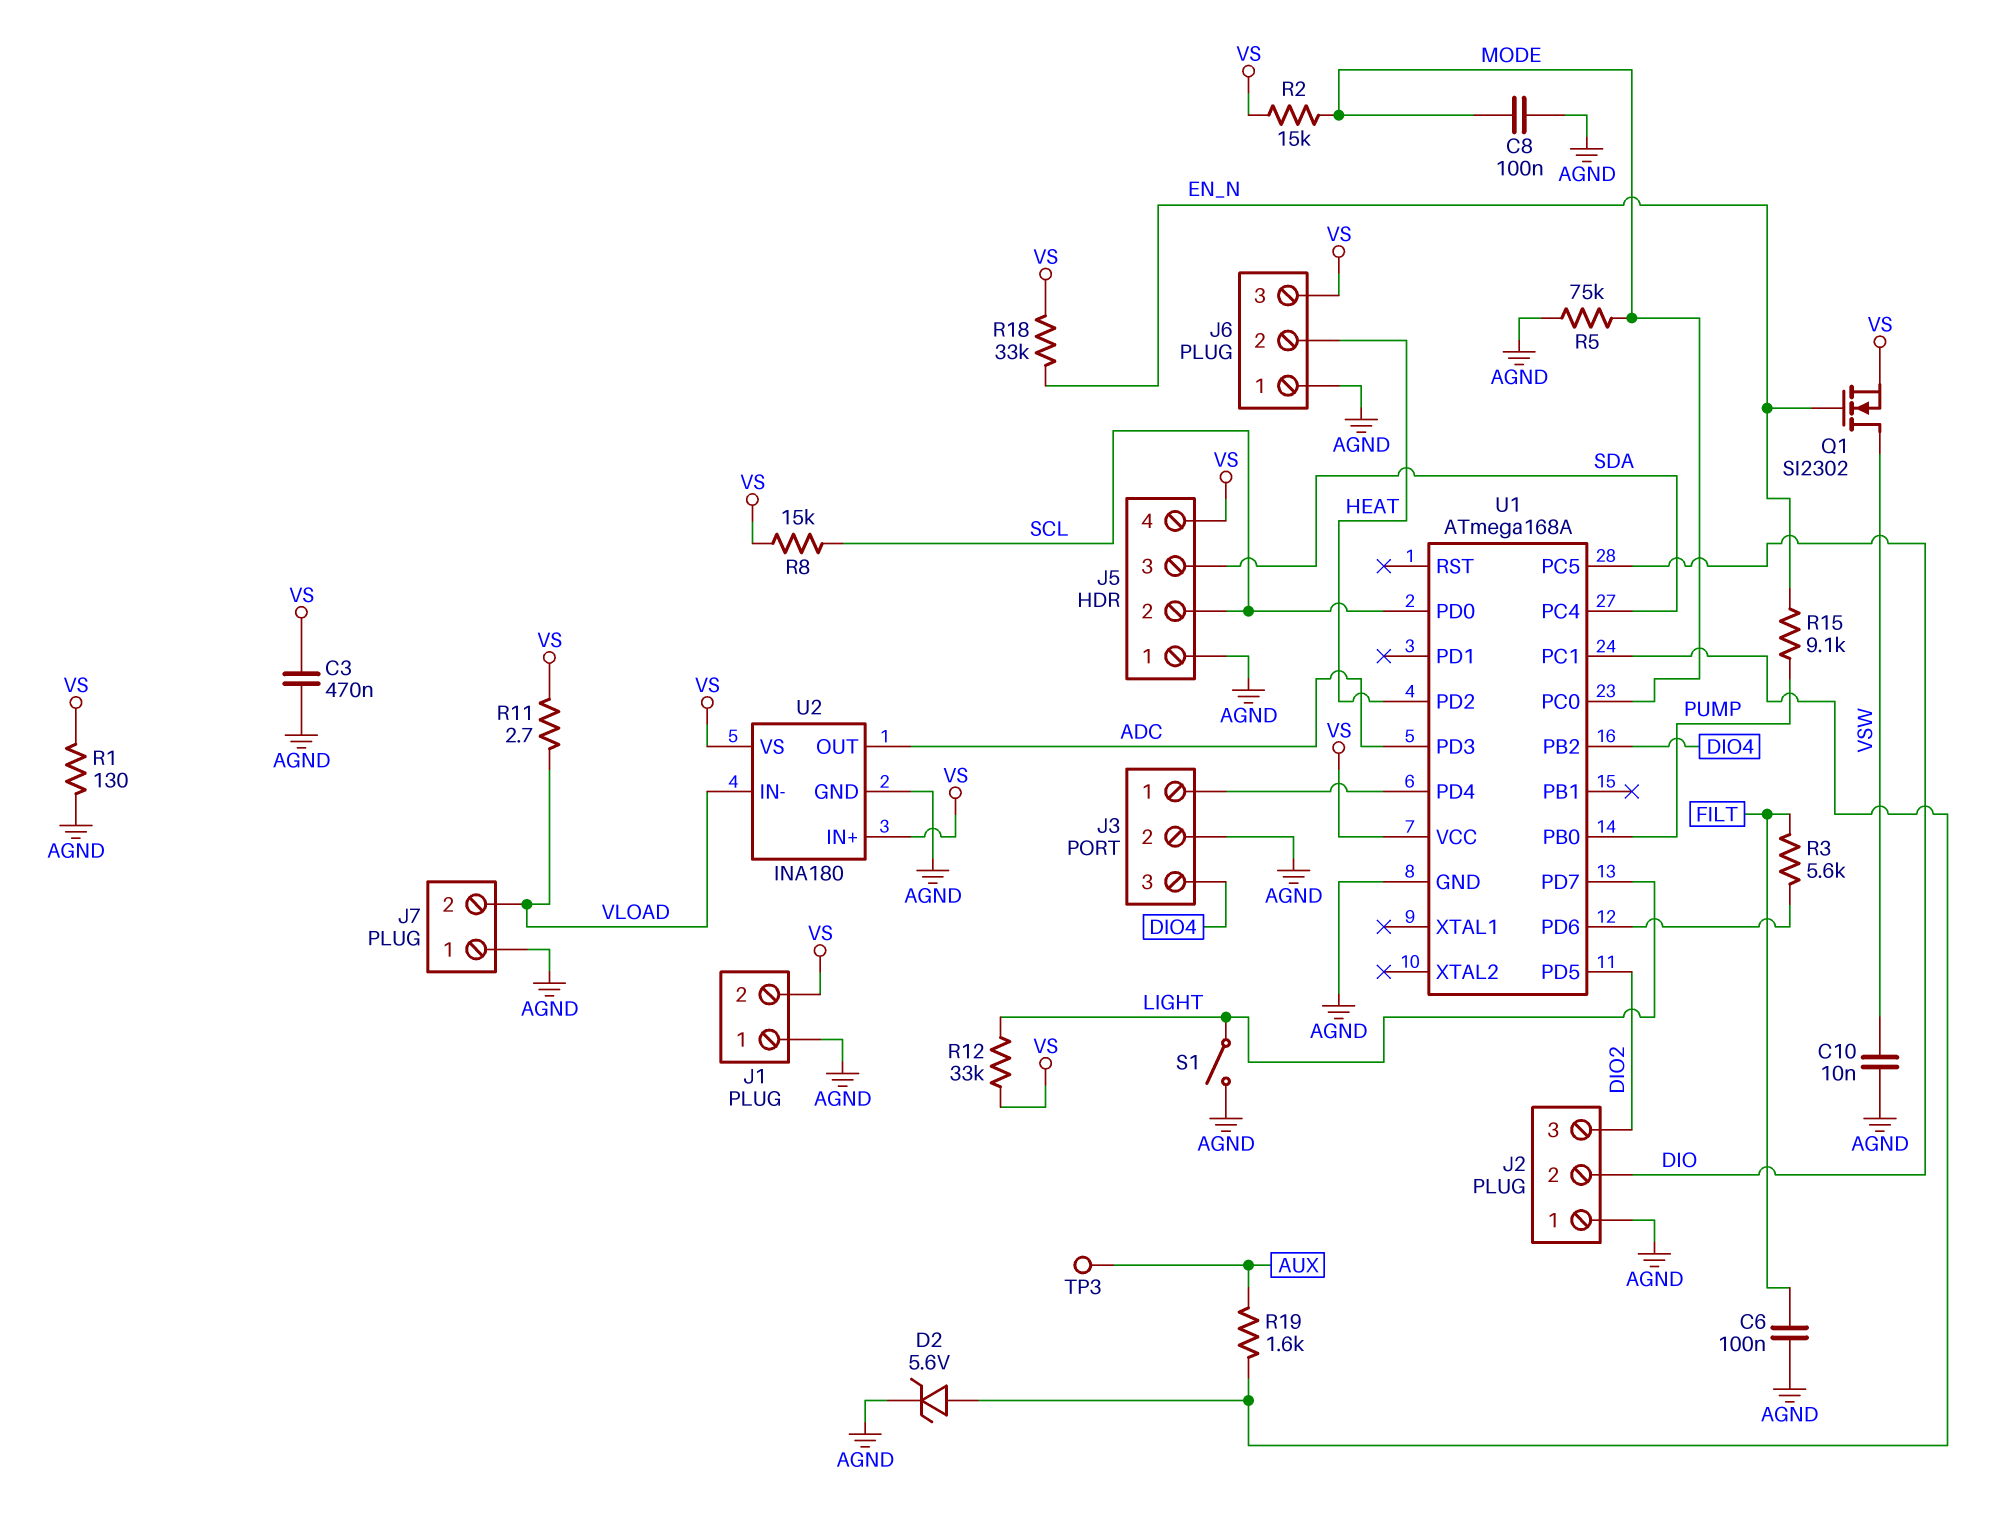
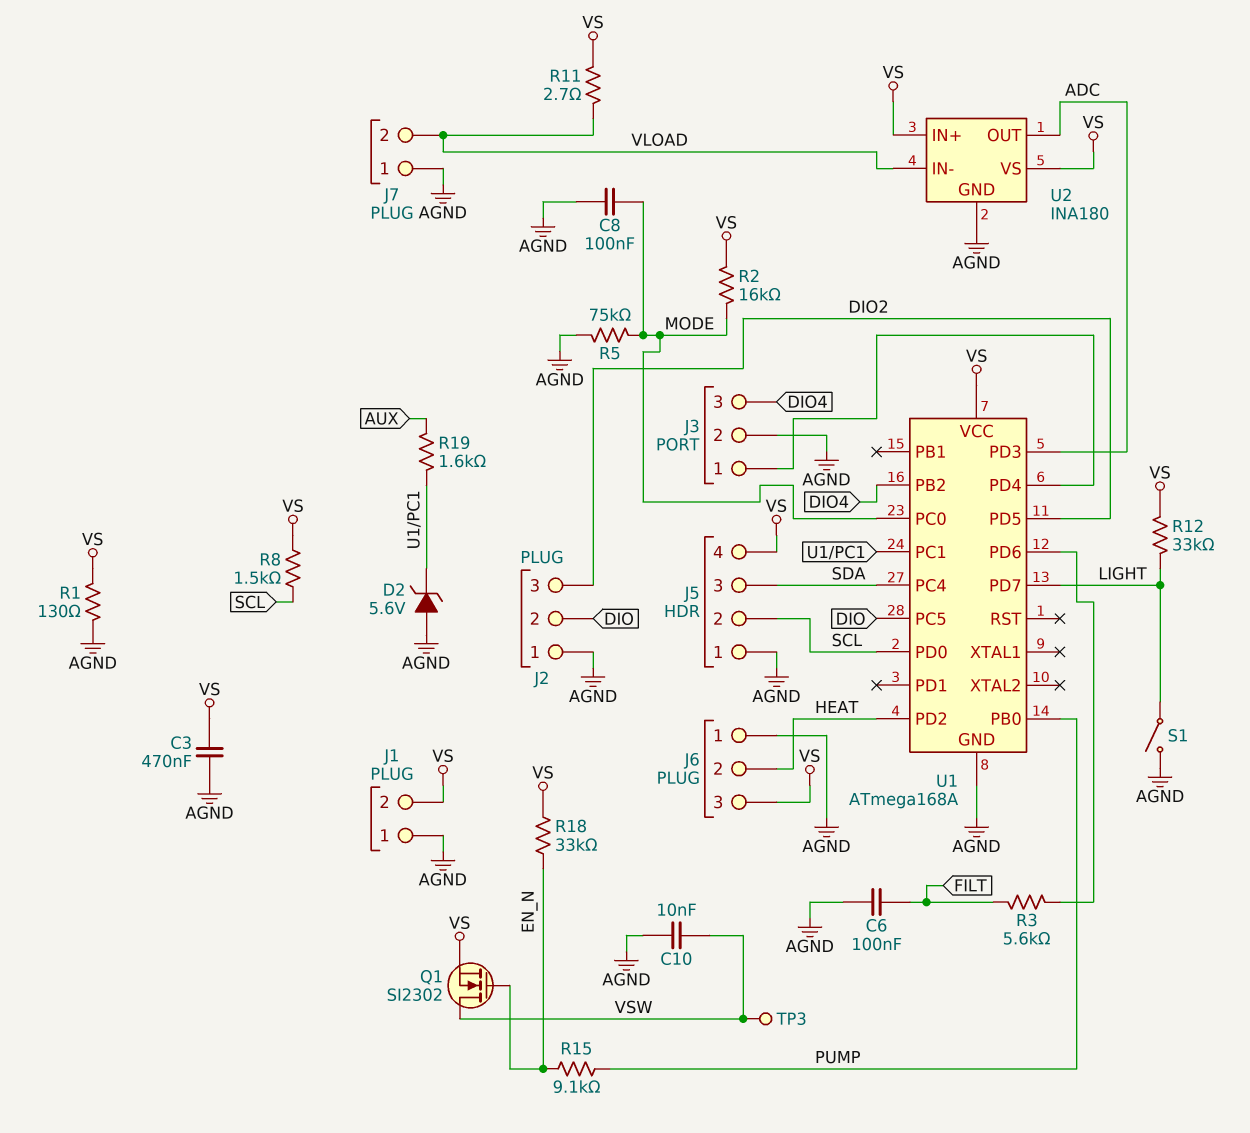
D2: zener 5.6V (A U1/PC1, K AGND) -> zener 5.6V (A AGND, K U1/PC1)
R2: 15k (MODE, VS) -> 16k (MODE, VS)
R8: 15k (SCL, VS) -> 1.5k (SCL, VS)
TP3: test point (AUX) -> test point (VSW)

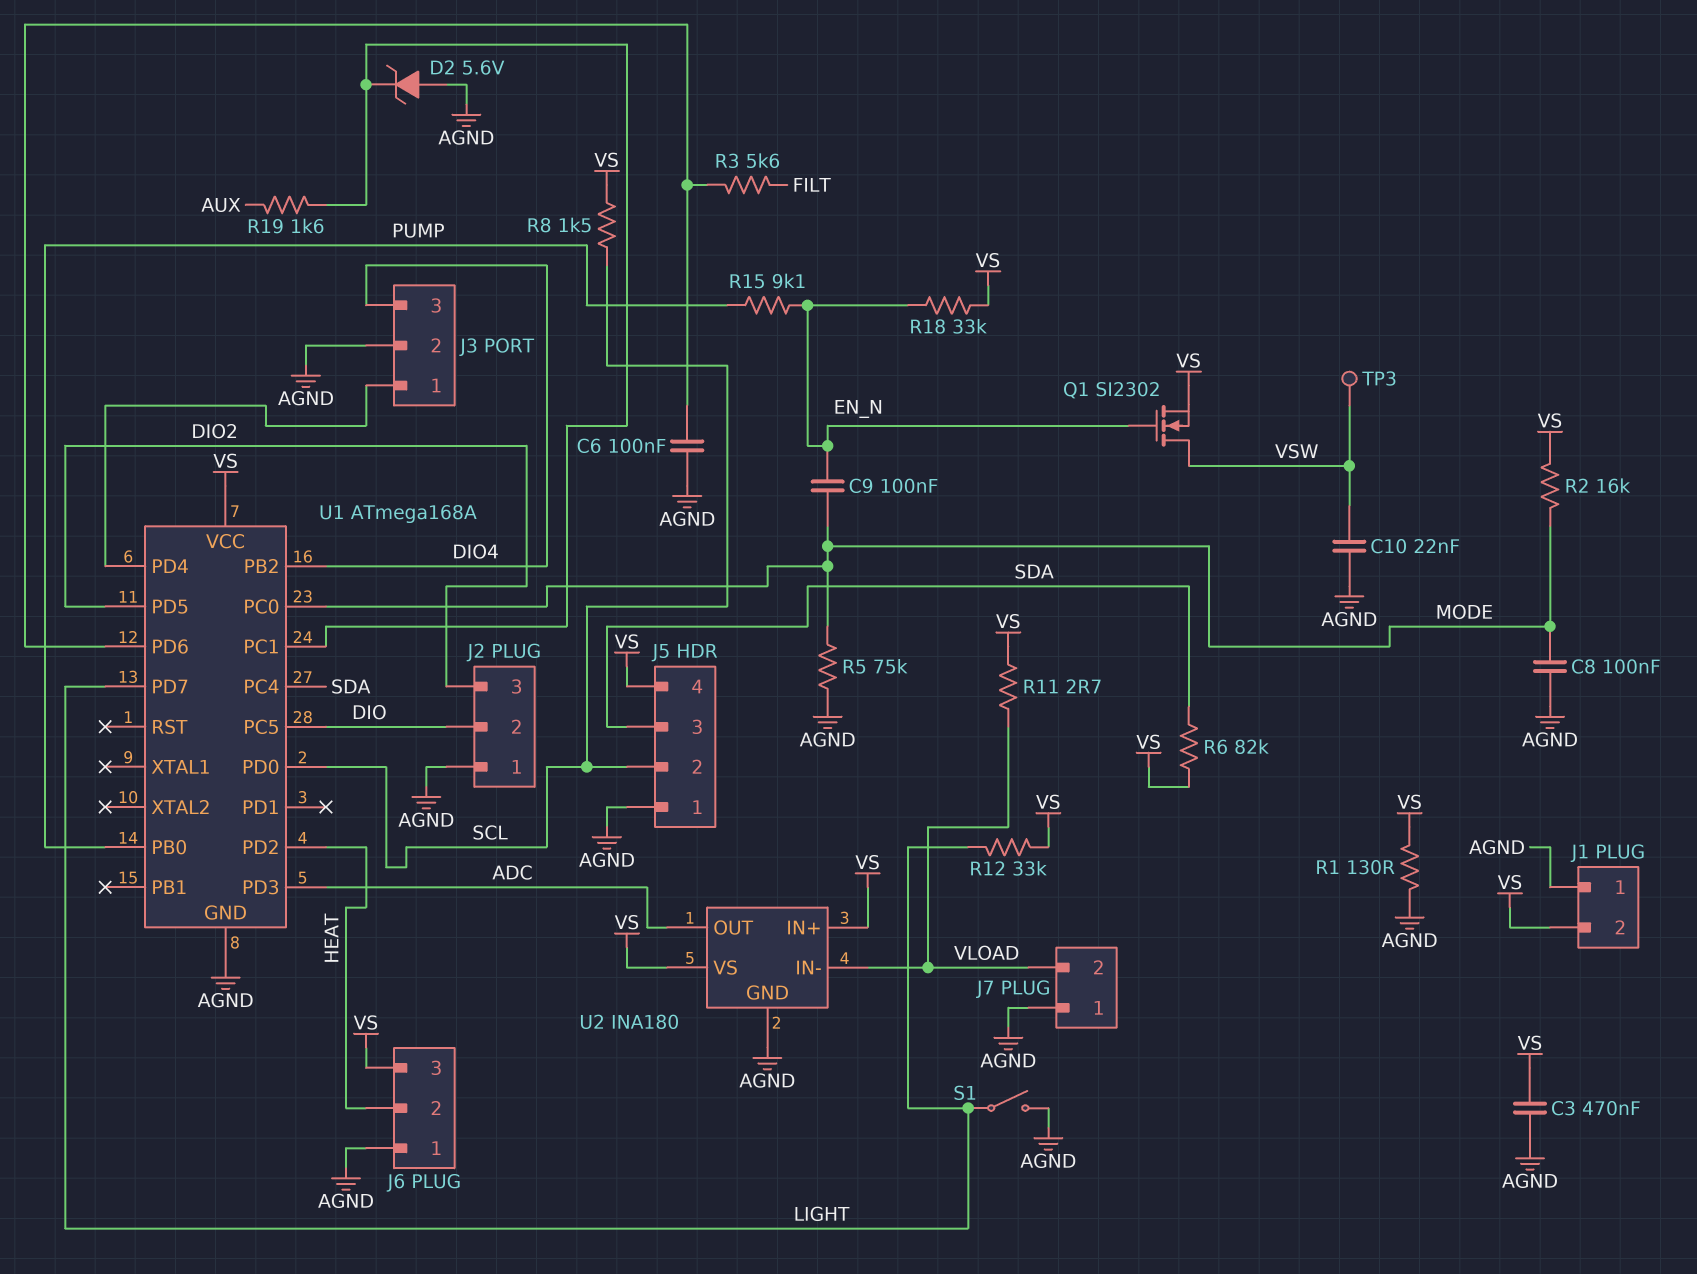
C6: 100nF (AGND, FILT) -> 100nF (AGND, U1/PD6)
C9: none -> 100nF (EN_N, MODE)
C10: 10nF (AGND, VSW) -> 22nF (AGND, VSW)
R6: none -> 82k (SDA, VS)

